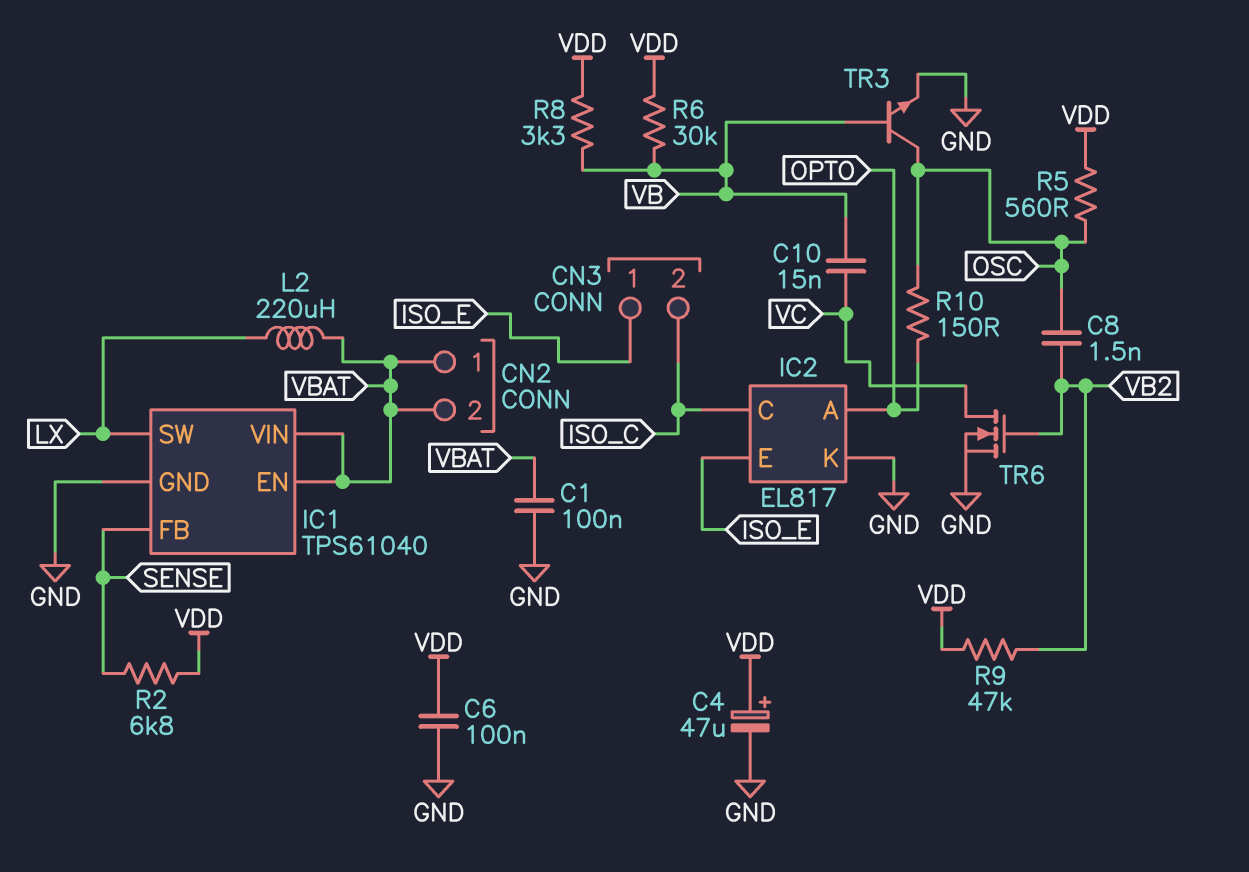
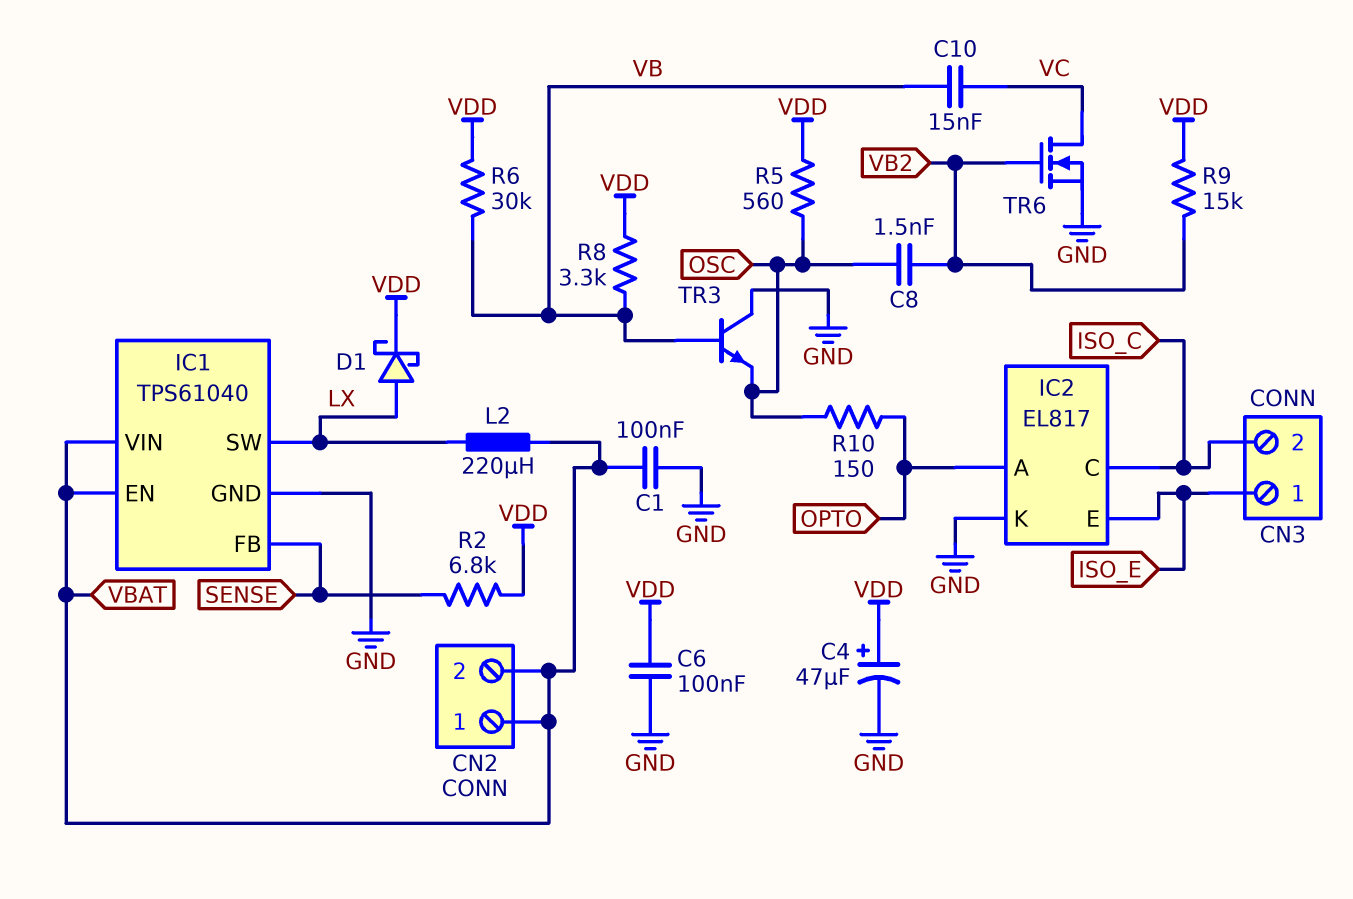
D1: none -> schottky (A LX, K VDD)
R9: 47k (VB2, VDD) -> 15k (VB2, VDD)
TR3: NPN (B VB, C OSC, E GND) -> NPN (B VB, C GND, E OSC)

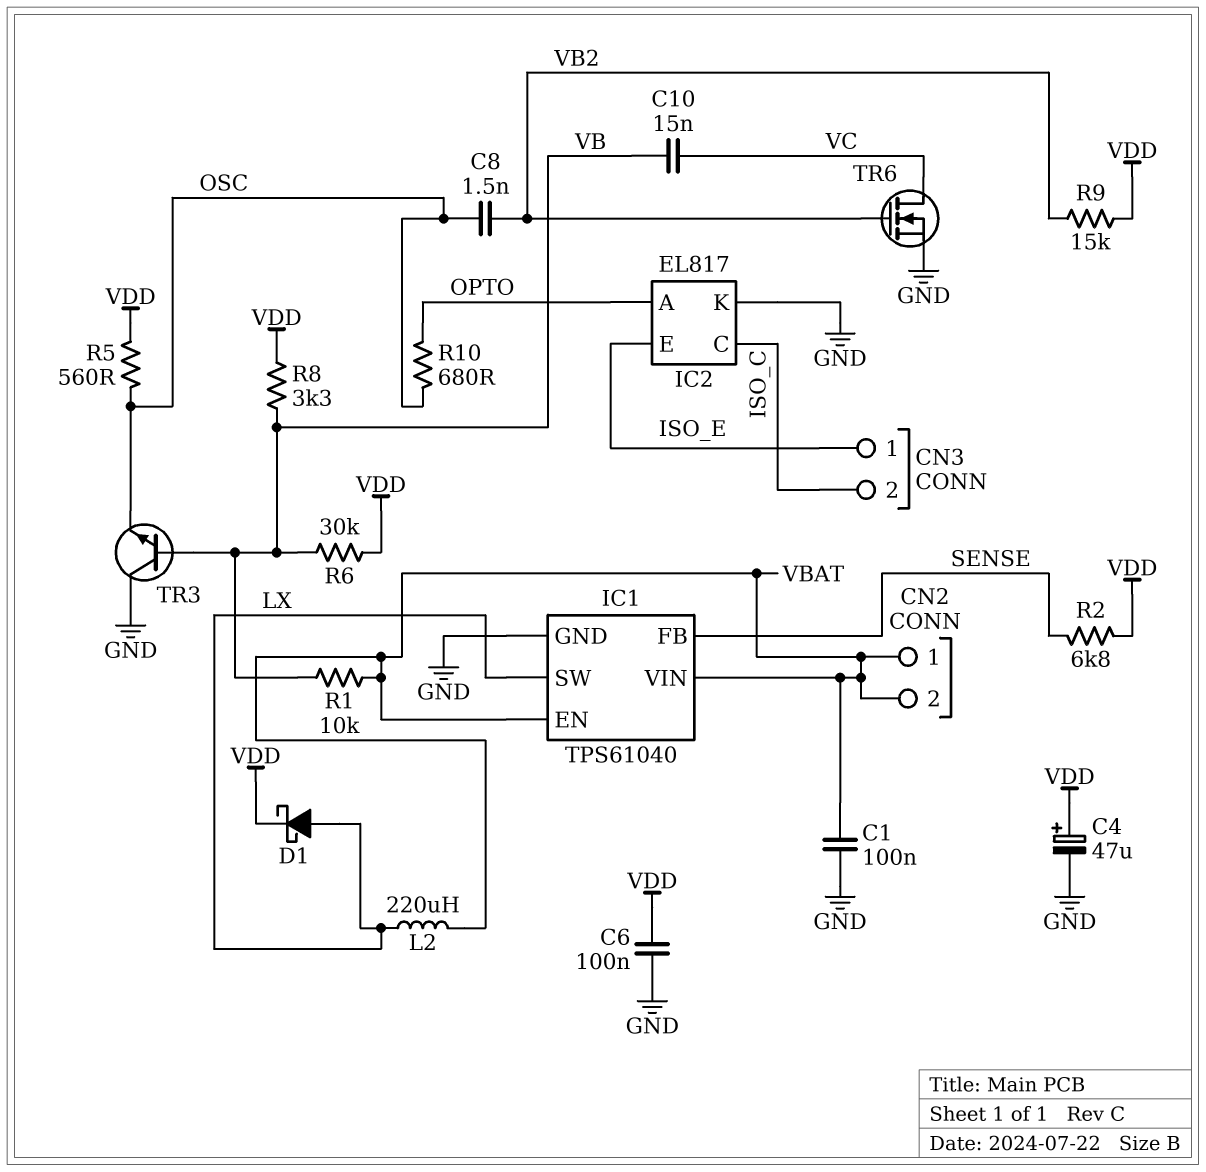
R1: none -> 10k (VB, VBAT)
R10: 150 (OPTO, OSC) -> 680 (OPTO, OSC)

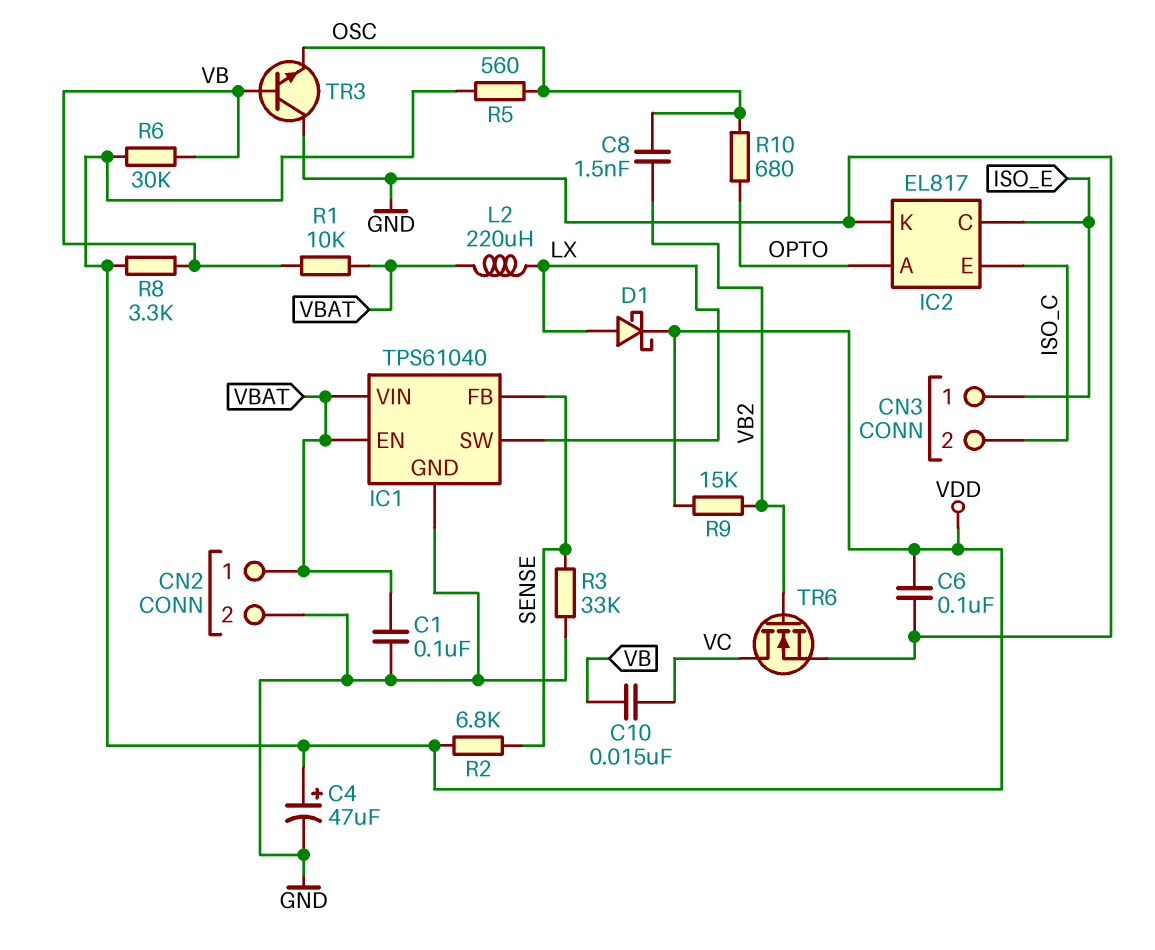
CN2 pin 2: VBAT -> GND
IC2 pin C: ISO_C -> ISO_E
IC2 pin E: ISO_E -> ISO_C
R3: none -> 33k (GND, SENSE)

